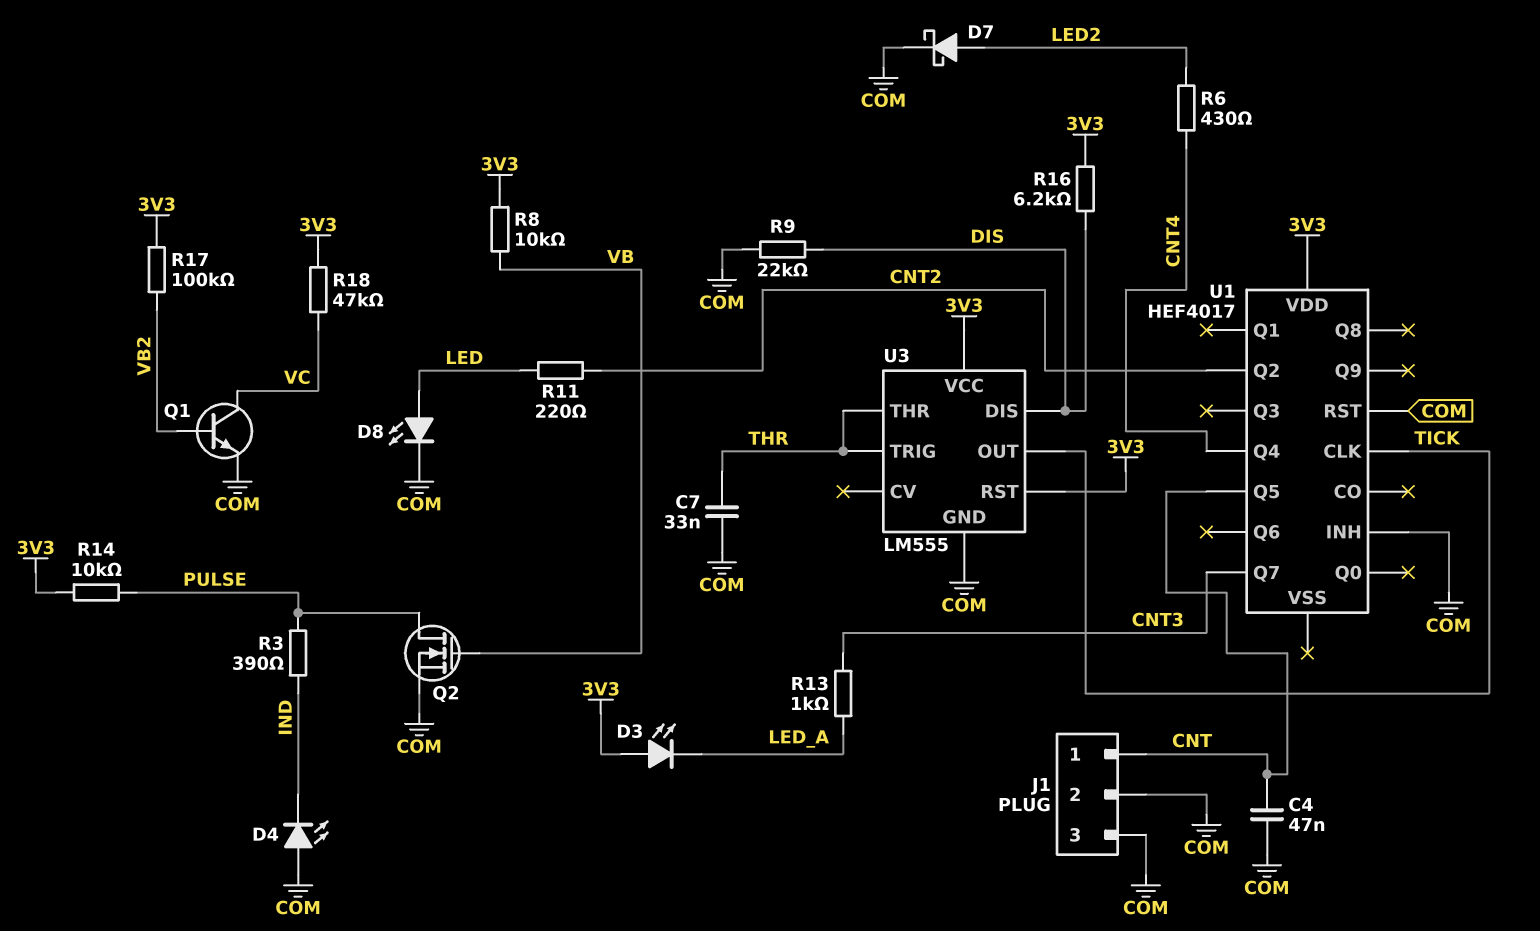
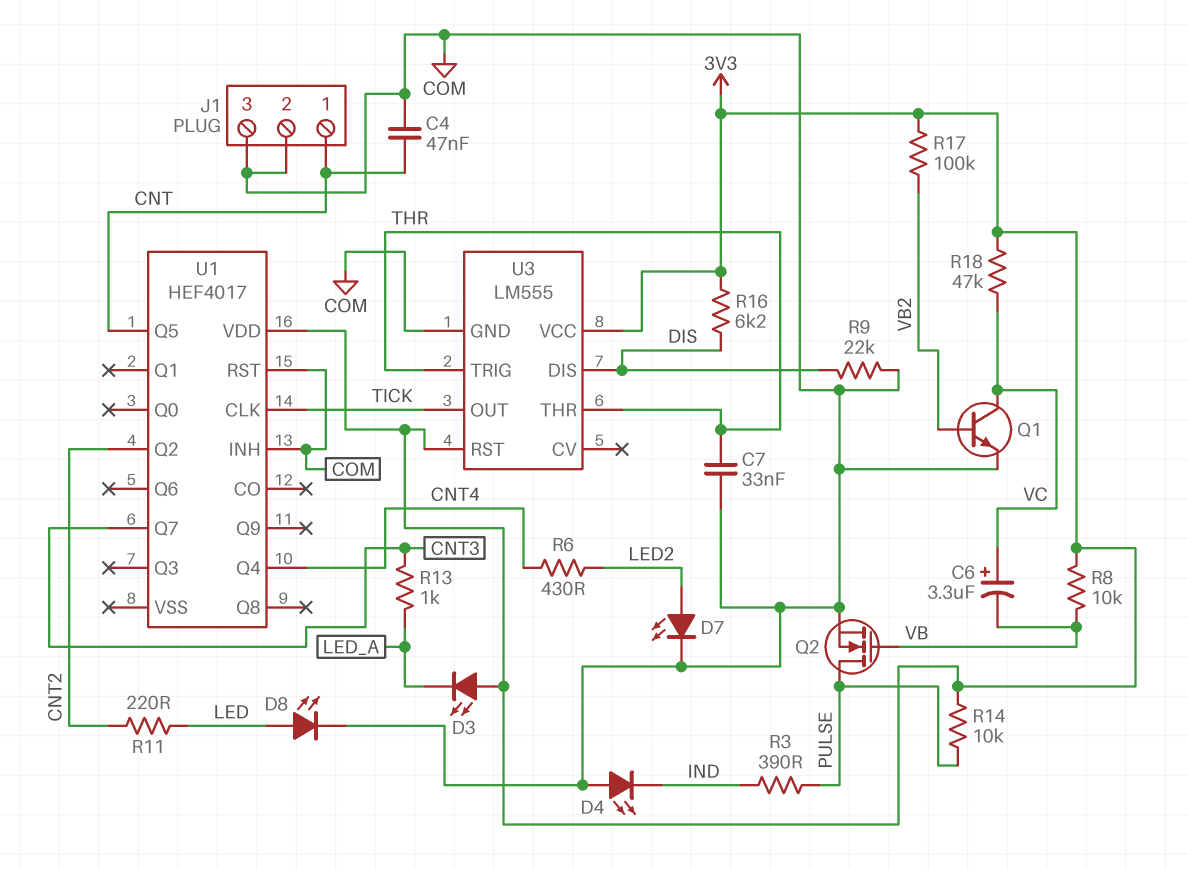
C6: none -> 3.3uF (plus VC, minus VB)
D7: schottky (A LED2, K COM) -> LED (A LED2, K COM)

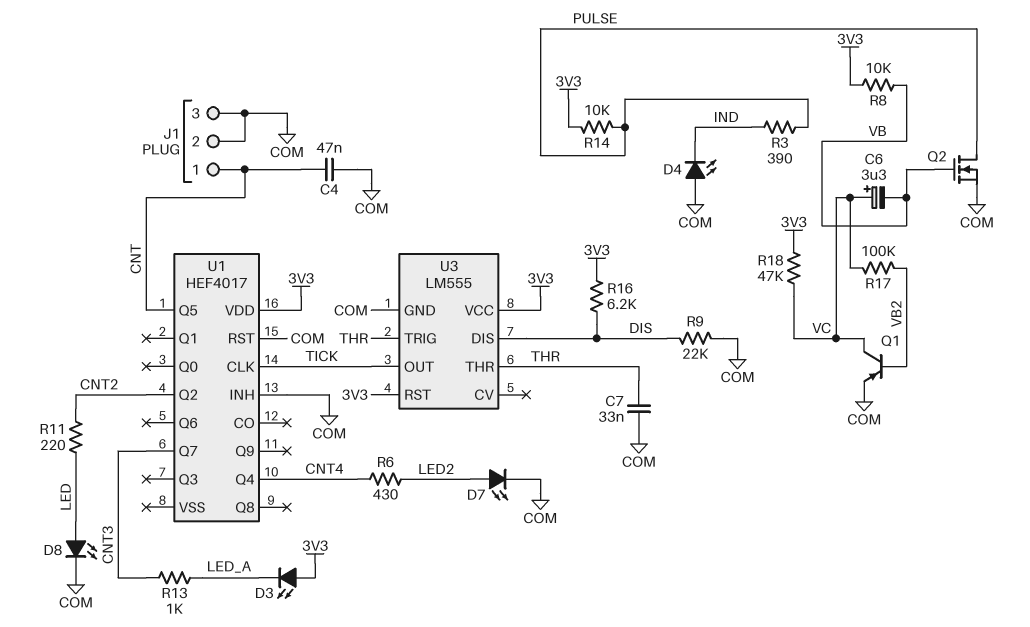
Q1: NPN (B VB2, C VC, E COM) -> PNP (B VB2, C VC, E COM)
R17: 100k (3V3, VB2) -> 100k (VB2, VC)

